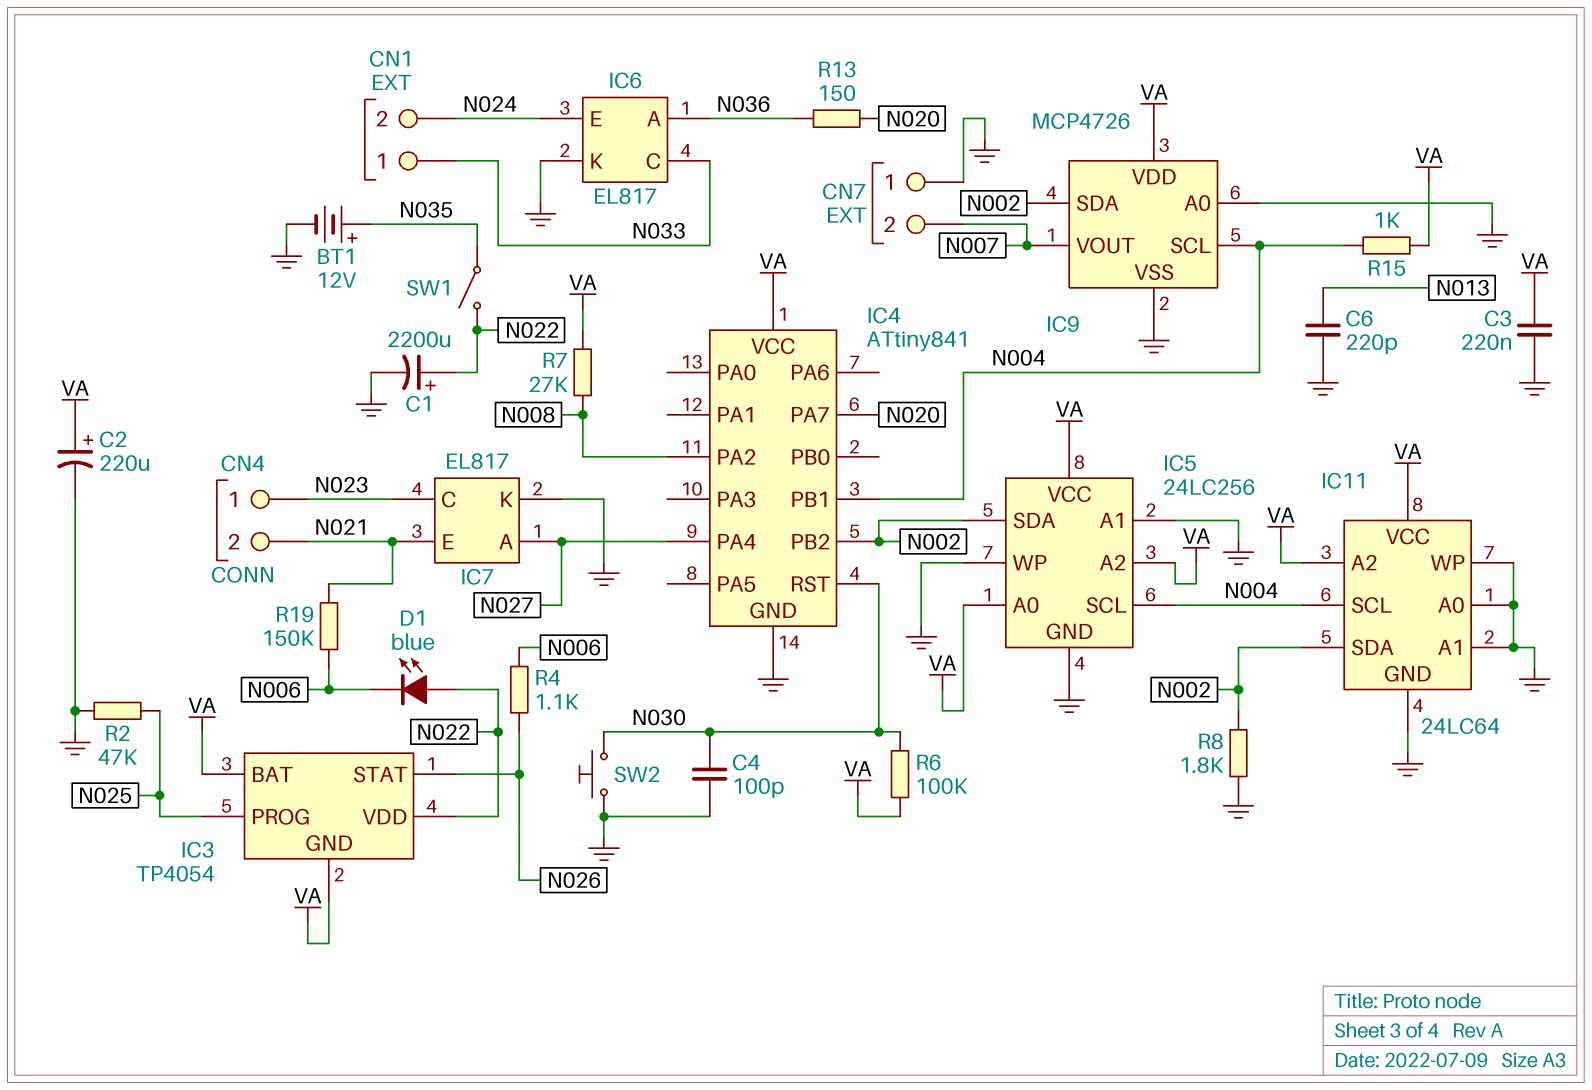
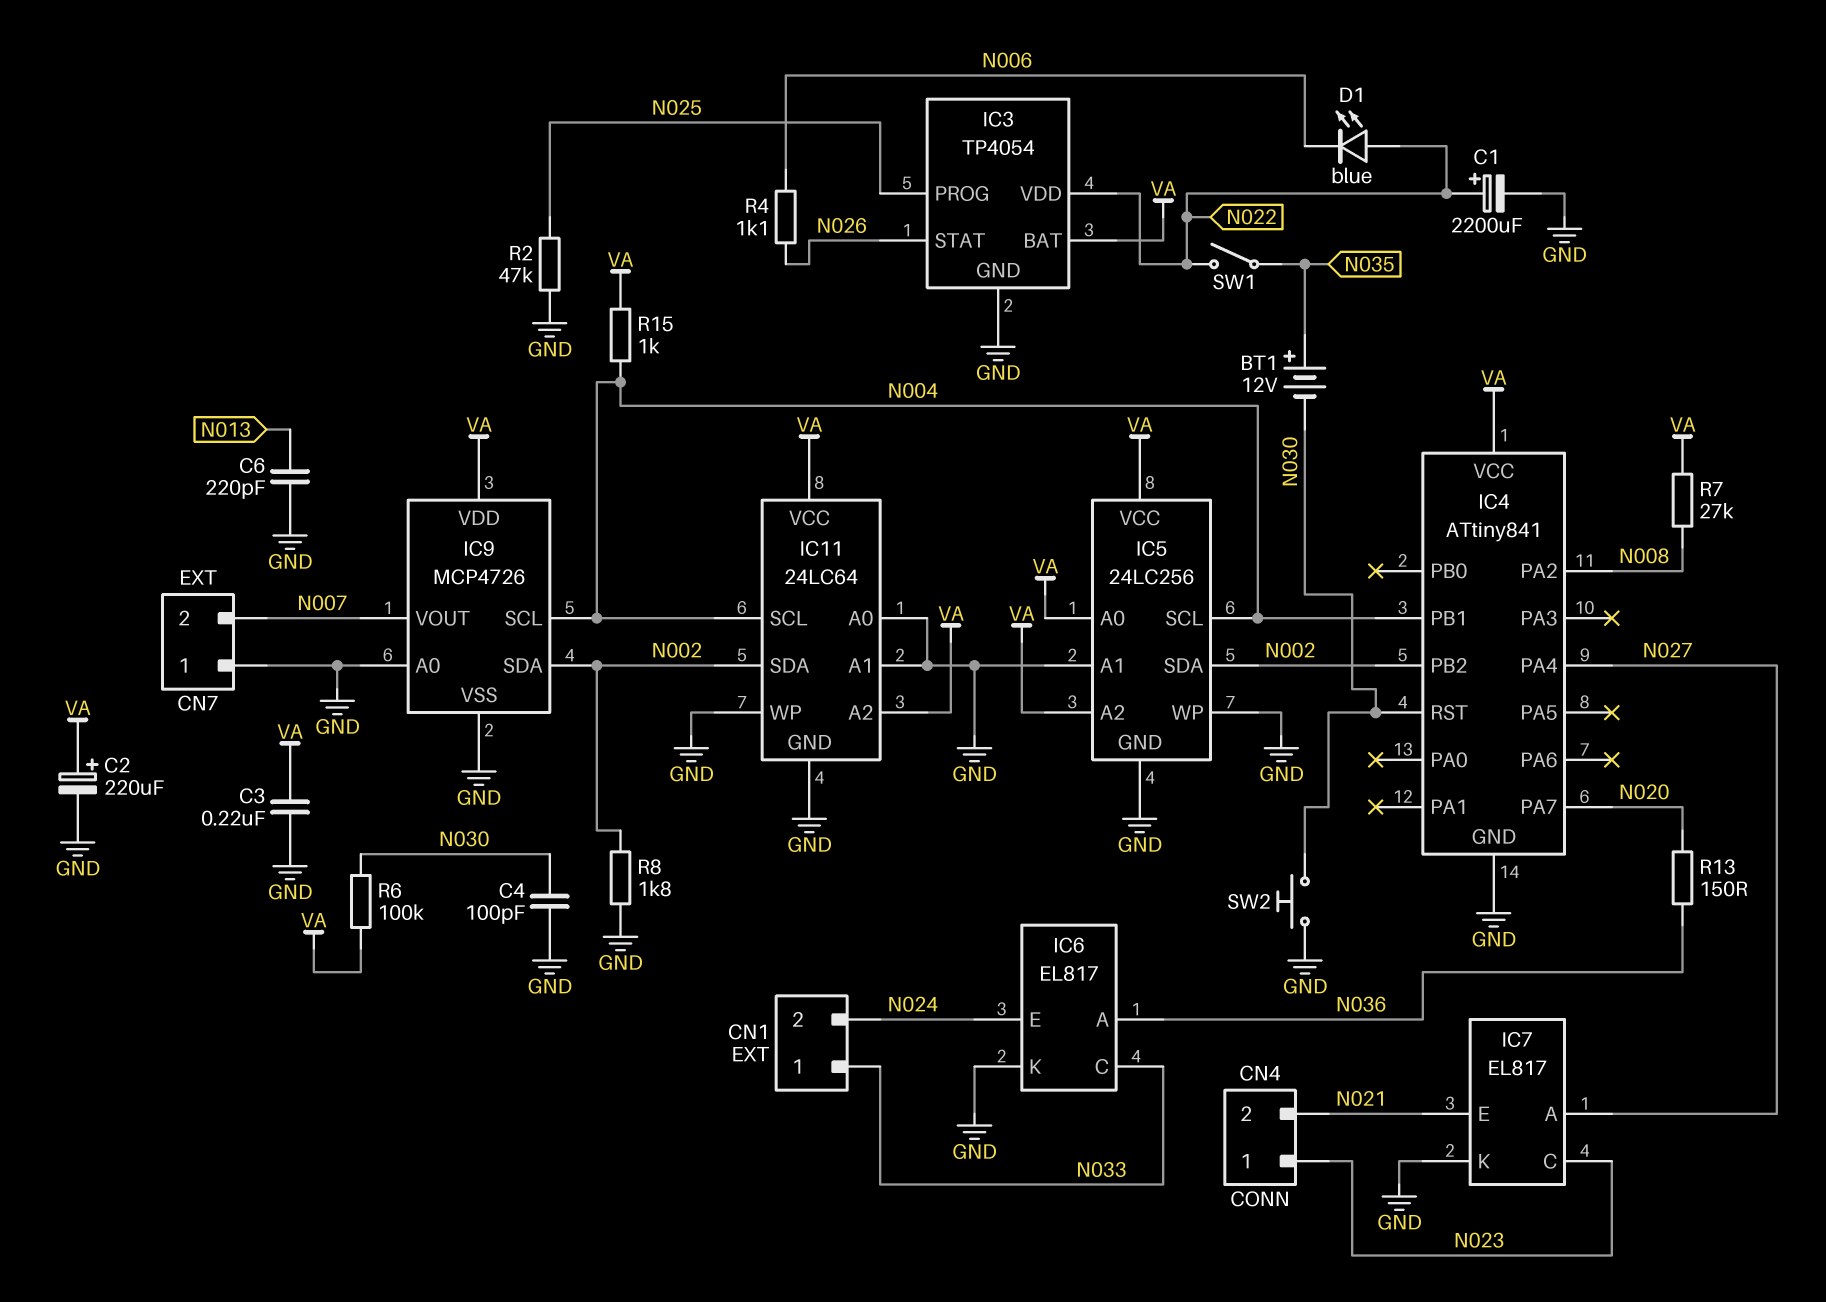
BT1: 12V (plus N035, minus GND) -> 12V (plus N035, minus N030)
IC3 pin GND: VA -> GND
R19: 150k (N006, N021) -> none

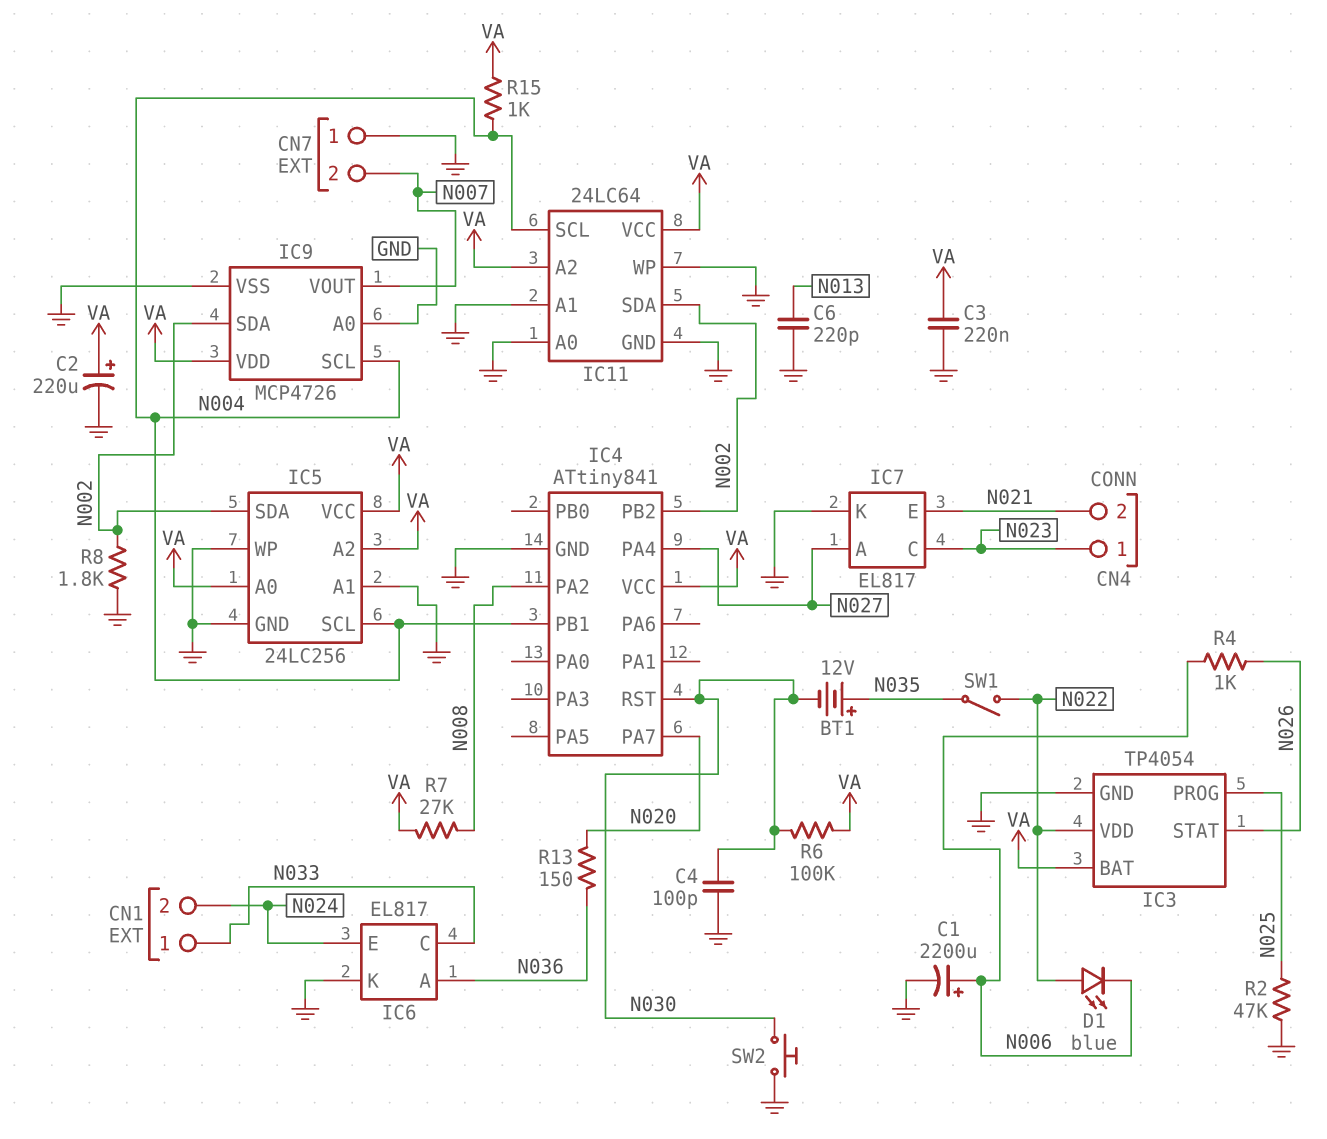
C1: 2200uF (plus N022, minus GND) -> 2200uF (plus N006, minus GND)
R4: 1.1k (N006, N026) -> 1k (N006, N026)

